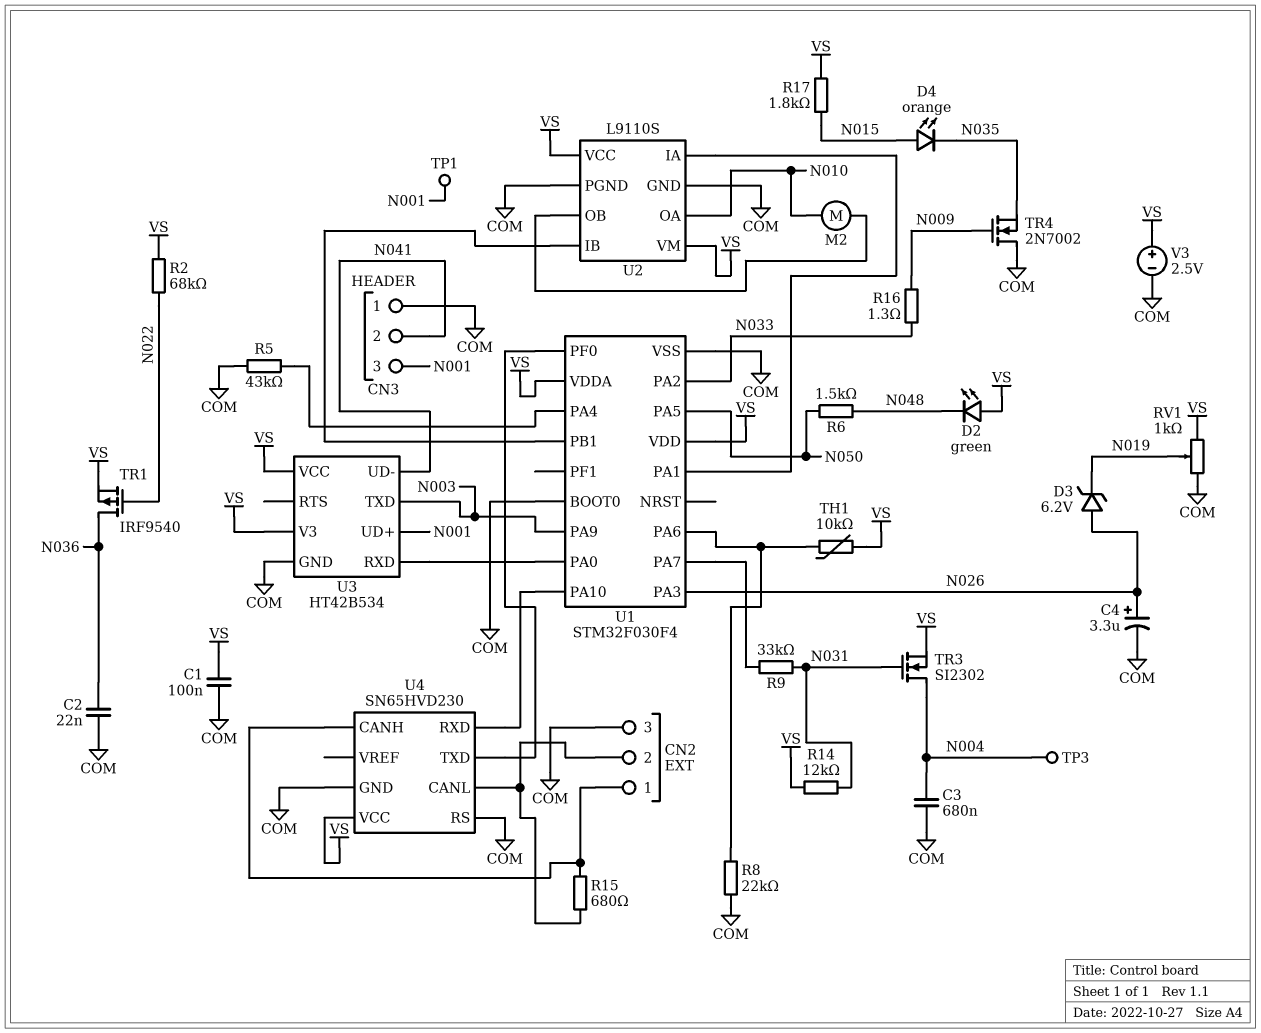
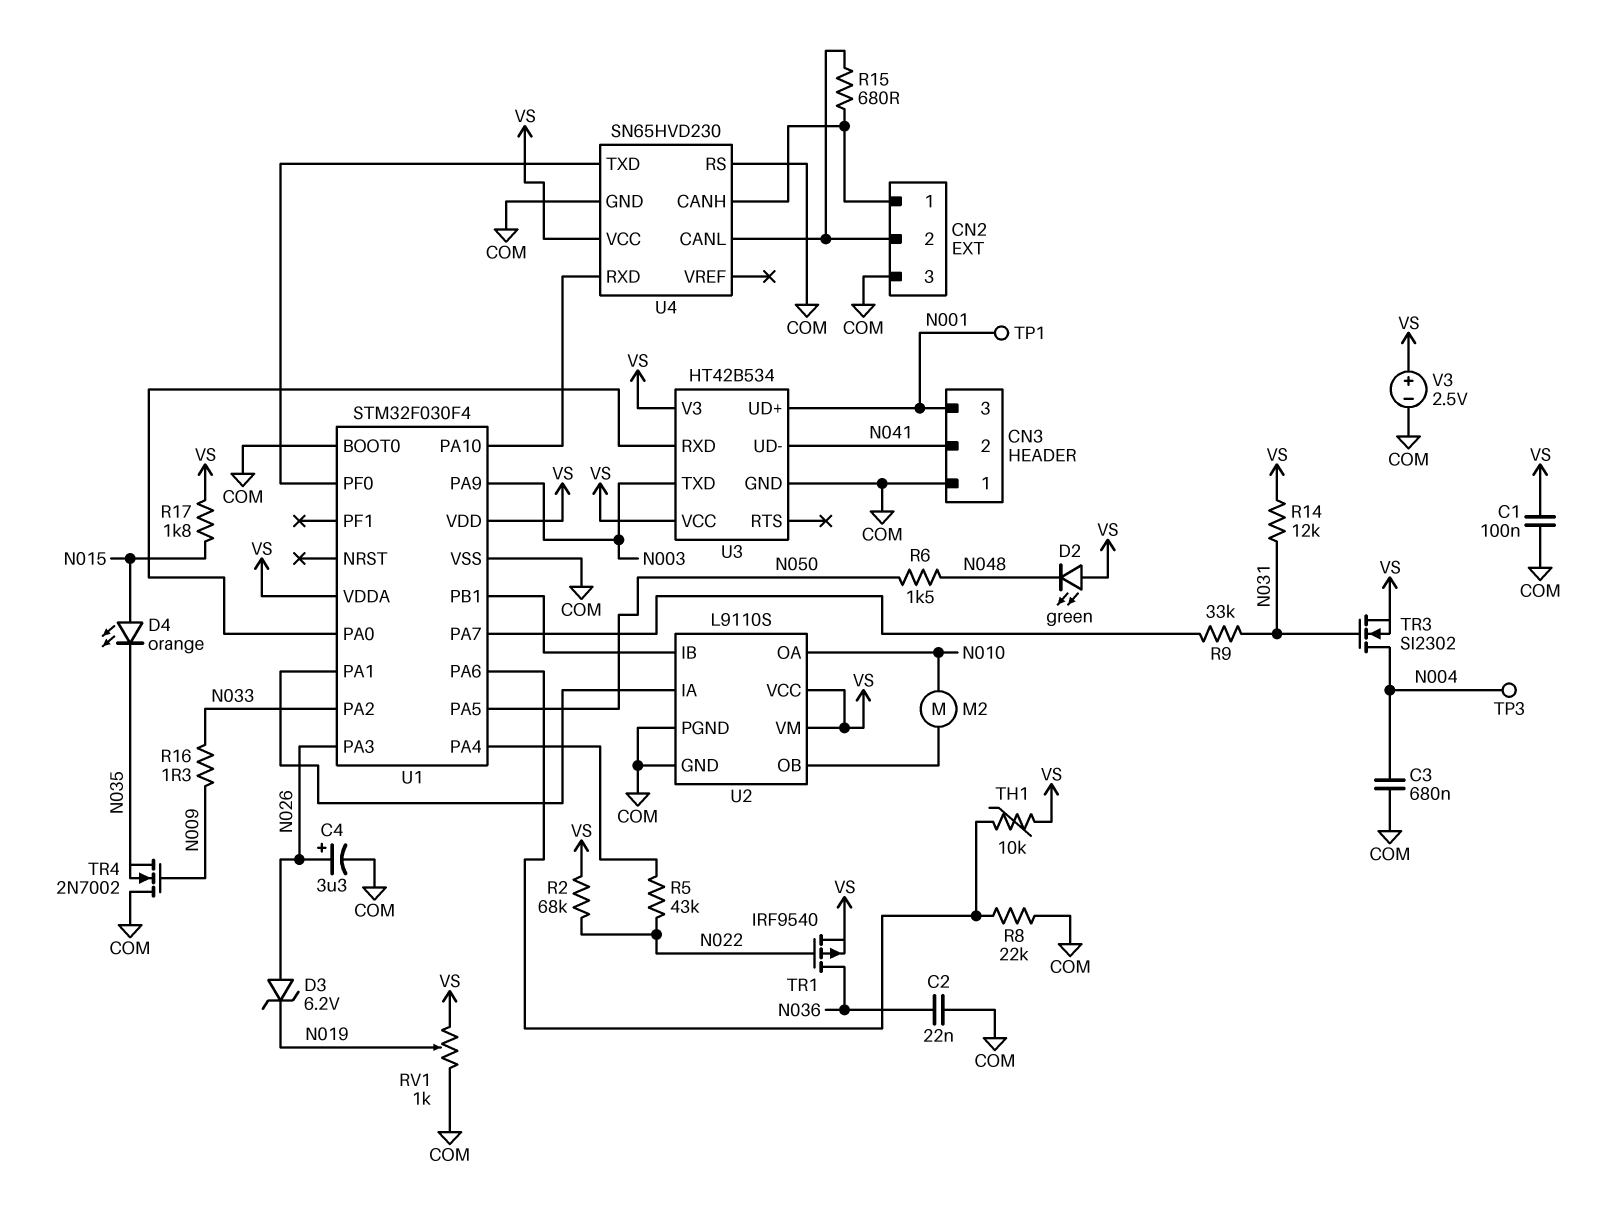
R5: 43k (COM, U1/PA4) -> 43k (N022, U1/PA4)

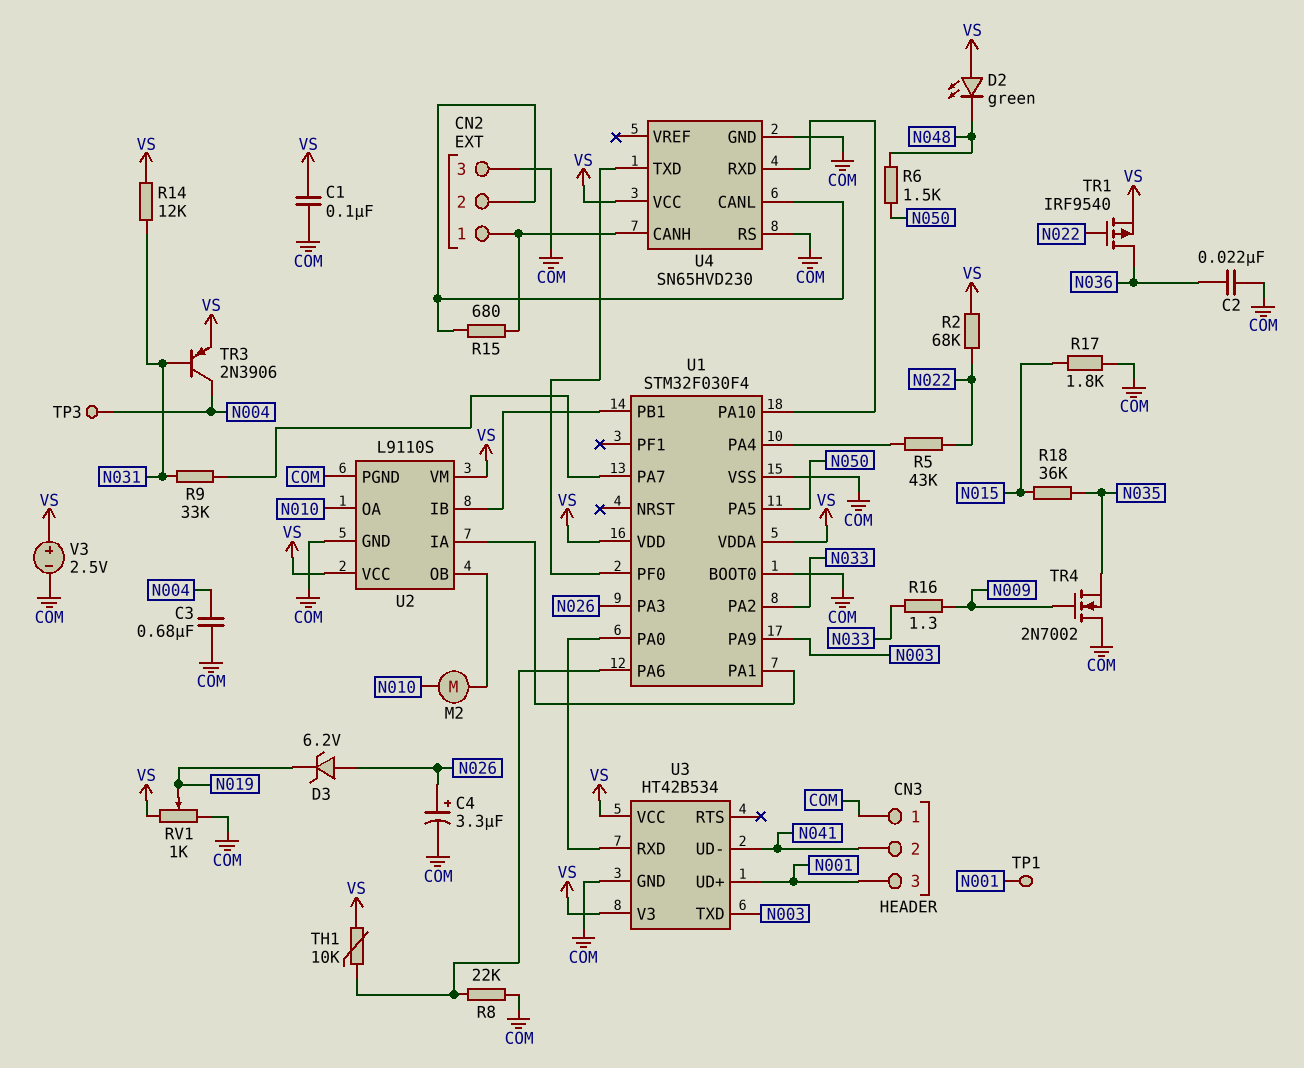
D4: LED orange (A N015, K N035) -> none
R17: 1.8k (N015, VS) -> 1.8k (COM, N015)
R18: none -> 36k (N015, N035)
TR3: NMOS SI2302 (G N031, D N004, S VS) -> PNP 2N3906 (B N031, C N004, E VS)

